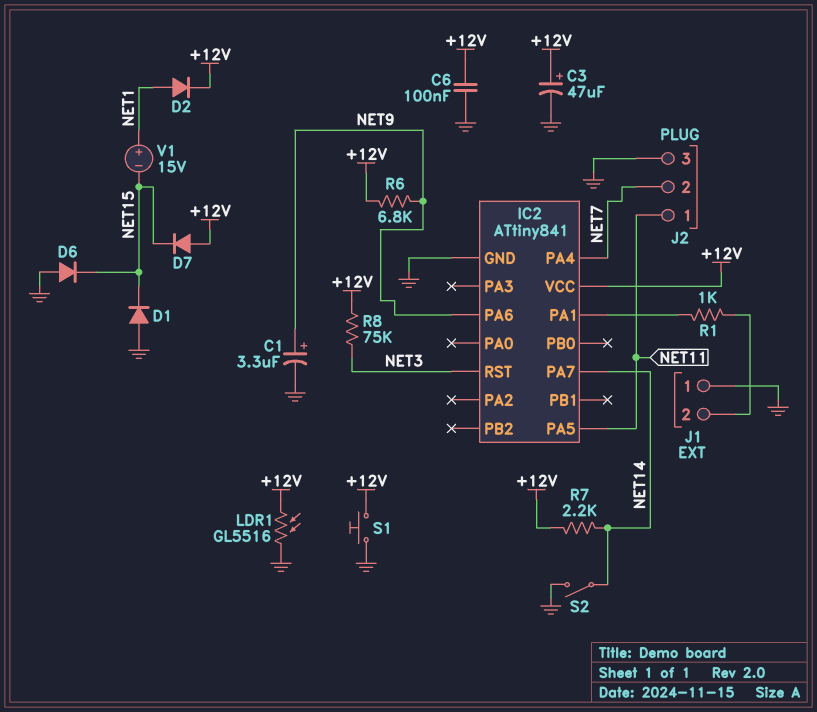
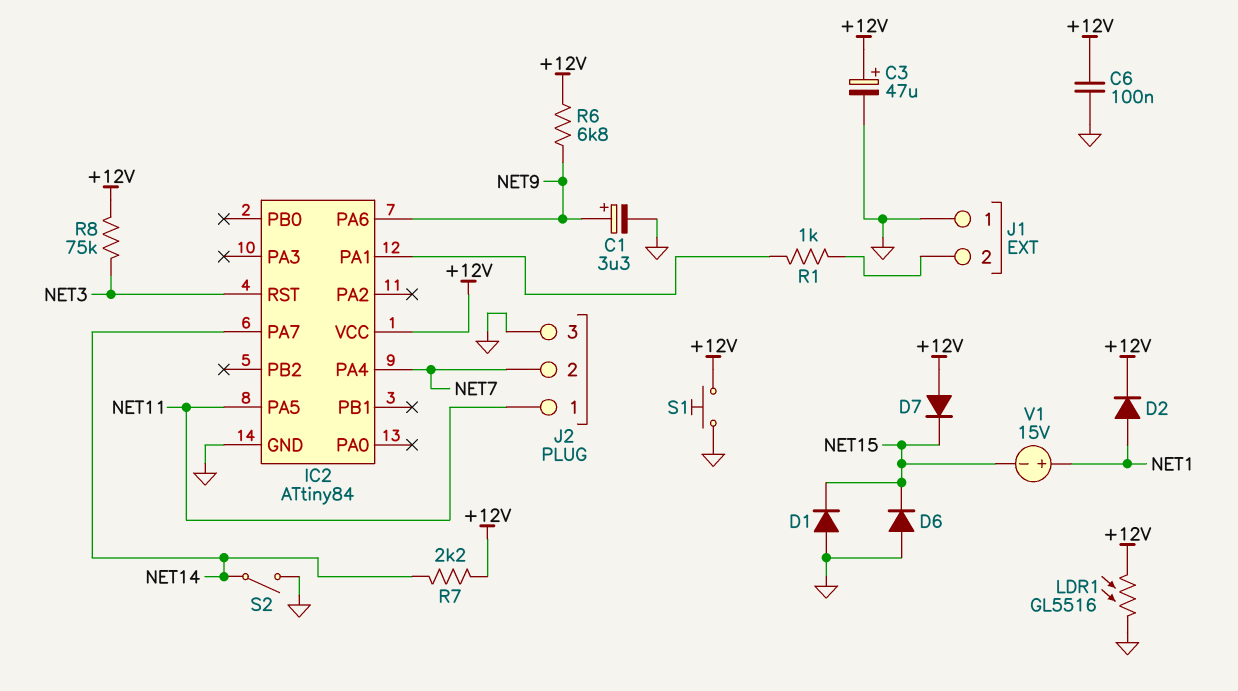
IC2: ATtiny841 -> ATtiny84

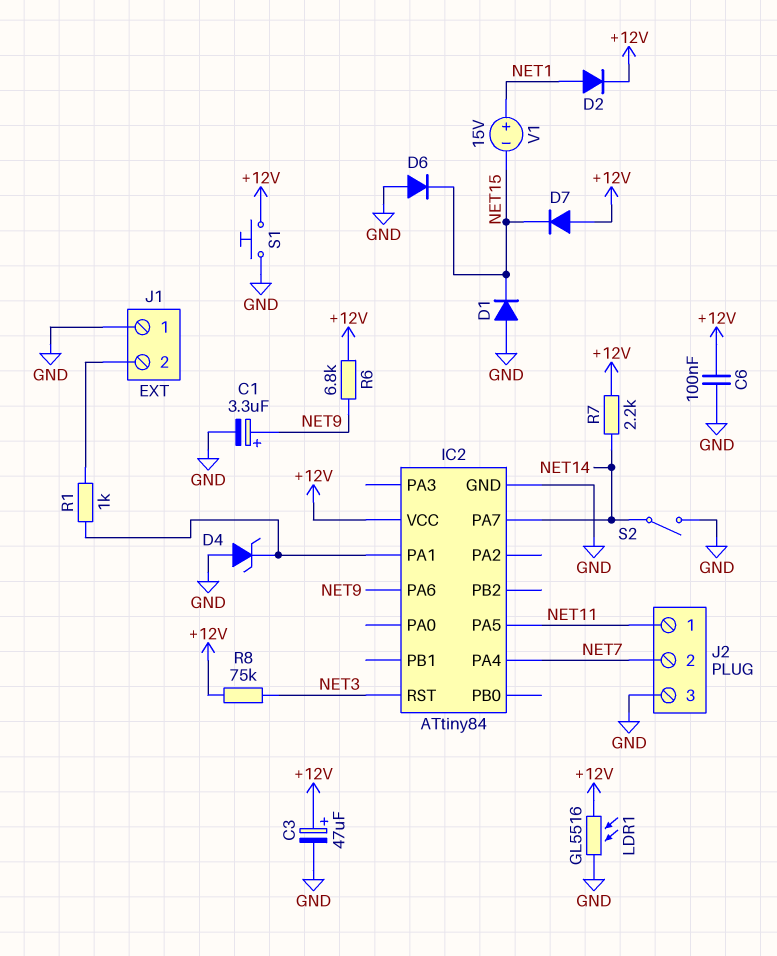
D4: none -> zener (A GND, K IC2/PA1)

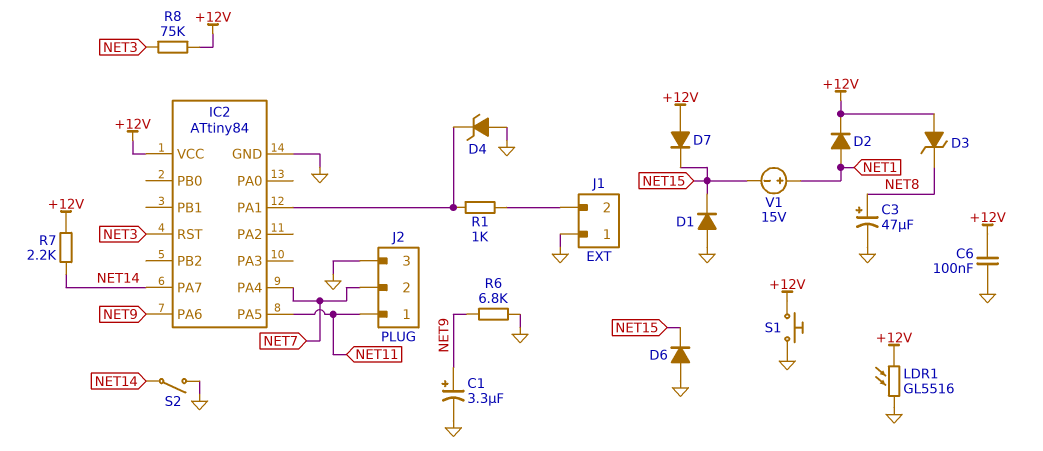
C3: 47uF (plus +12V, minus GND) -> 47uF (plus NET8, minus GND)
D3: none -> zener (A +12V, K NET8)
R6: 6.8k (+12V, NET9) -> 6.8k (GND, NET9)

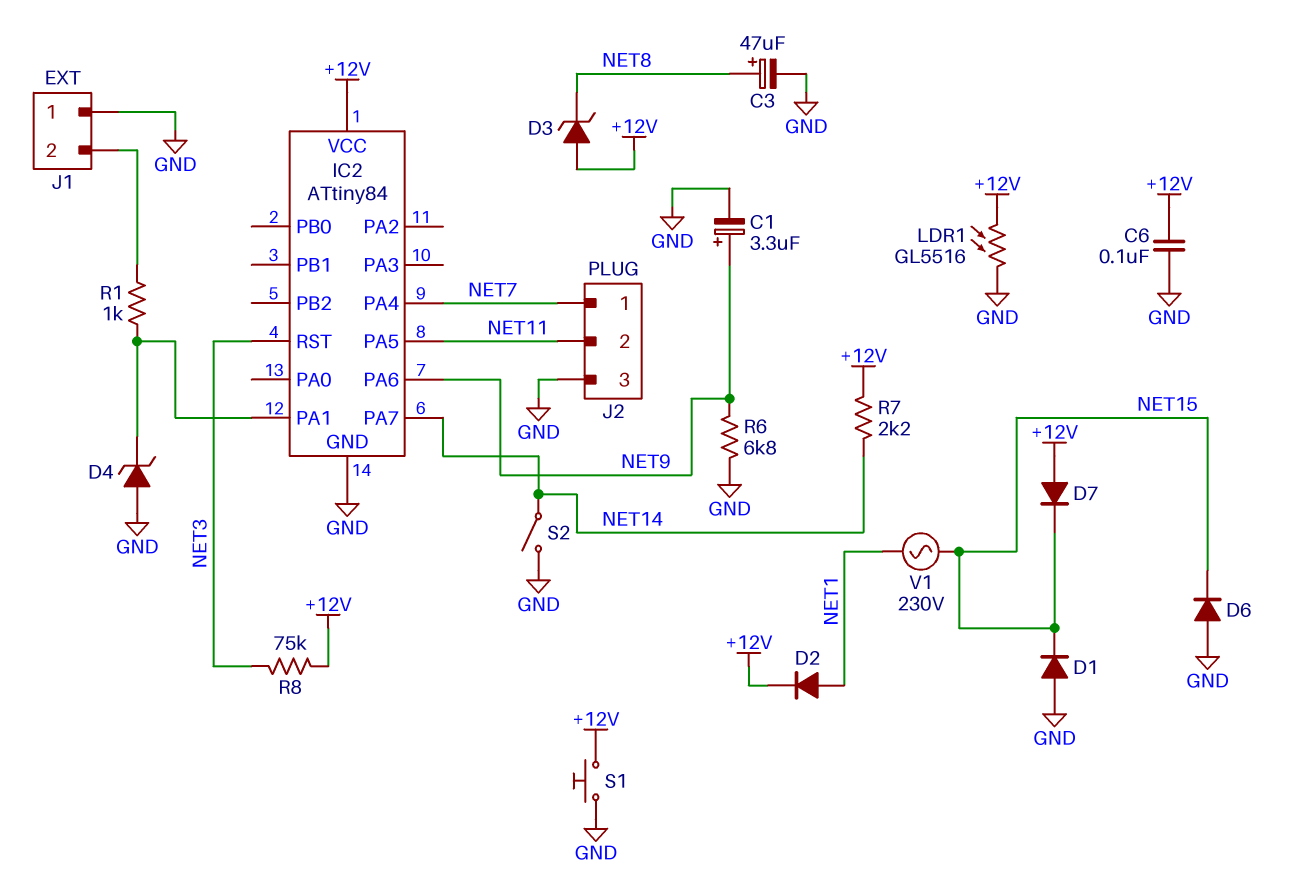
J2 pin 1: NET11 -> NET7
J2 pin 2: NET7 -> NET11
V1: 15V (plus NET1, minus NET15) -> AC 230V (NET1, NET15)

